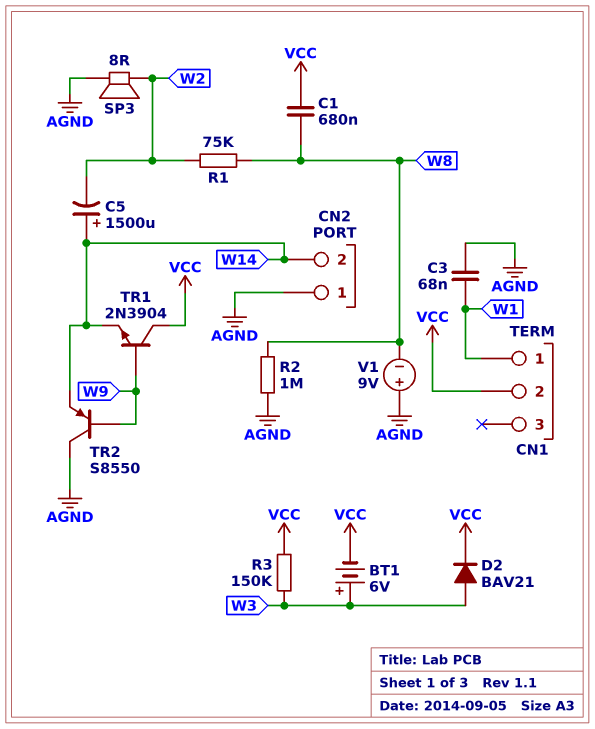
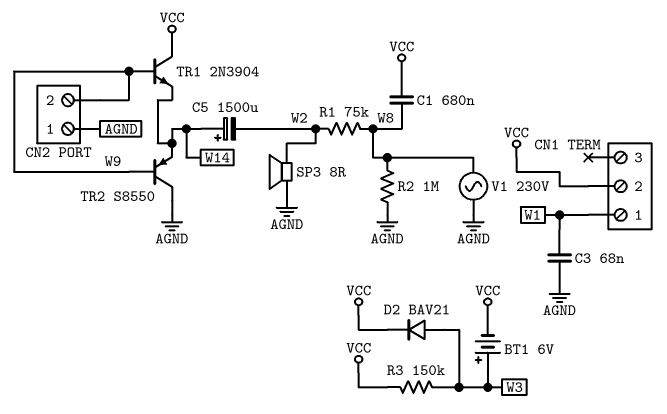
CN2 pin 2: W14 -> W9
V1: 9V (plus AGND, minus W8) -> AC 230V (AGND, W8)

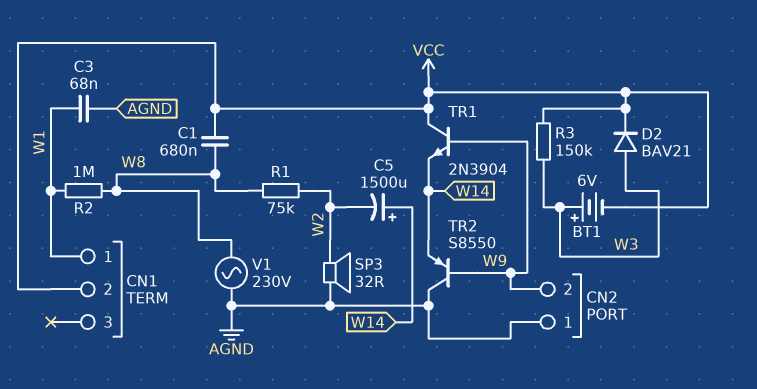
R2: 1M (AGND, W8) -> 1M (W1, W8)
SP3: speaker 8R (AGND, W2) -> speaker 32R (AGND, W2)

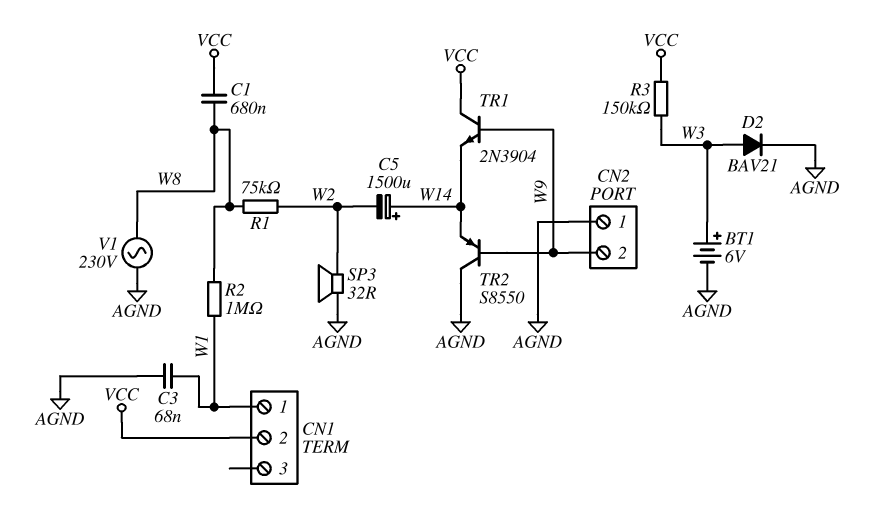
BT1: 6V (plus W3, minus VCC) -> 6V (plus W3, minus AGND)
D2: diode BAV21 (A W3, K VCC) -> diode BAV21 (A W3, K AGND)

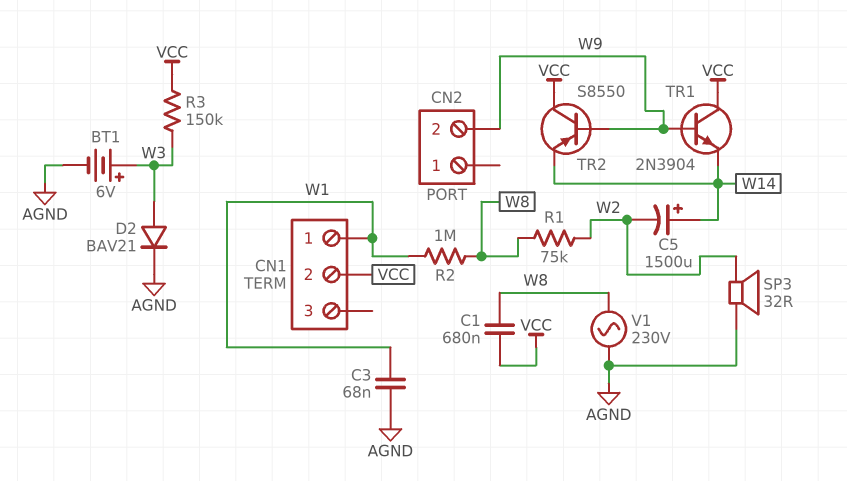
CN2 pin 1: AGND -> none
TR2: PNP S8550 (B W9, C AGND, E W14) -> PNP S8550 (B W9, C VCC, E W14)

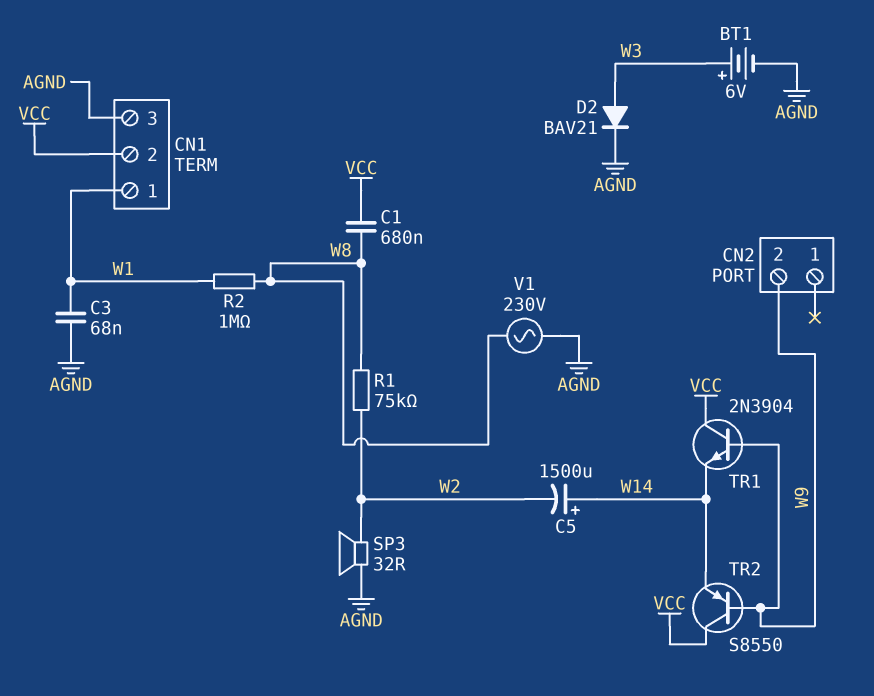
CN1 pin 3: none -> AGND
R3: 150k (VCC, W3) -> none

